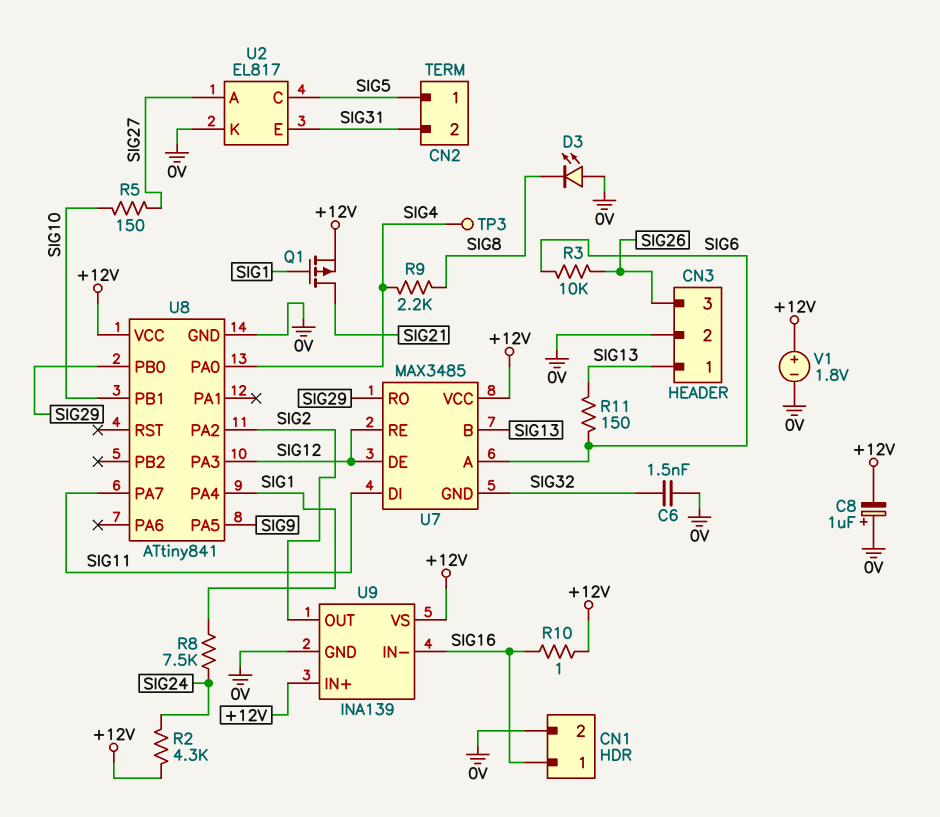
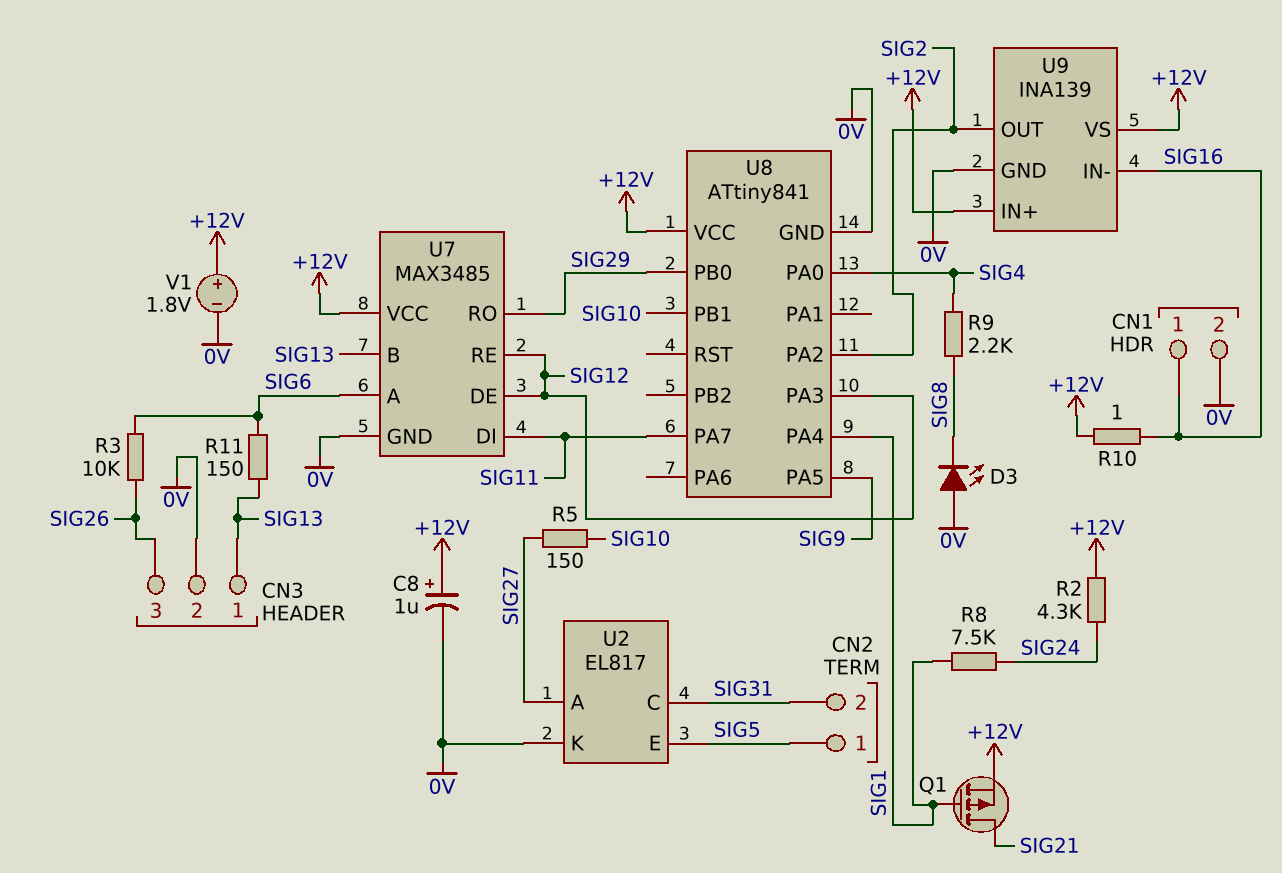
C6: 1.5nF (0V, SIG32) -> none
C8: 1uF (plus 0V, minus +12V) -> 1uF (plus +12V, minus 0V)
TP3: test point (SIG4) -> none
U2 pin C: SIG5 -> SIG31
U2 pin E: SIG31 -> SIG5
U7 pin GND: SIG32 -> 0V

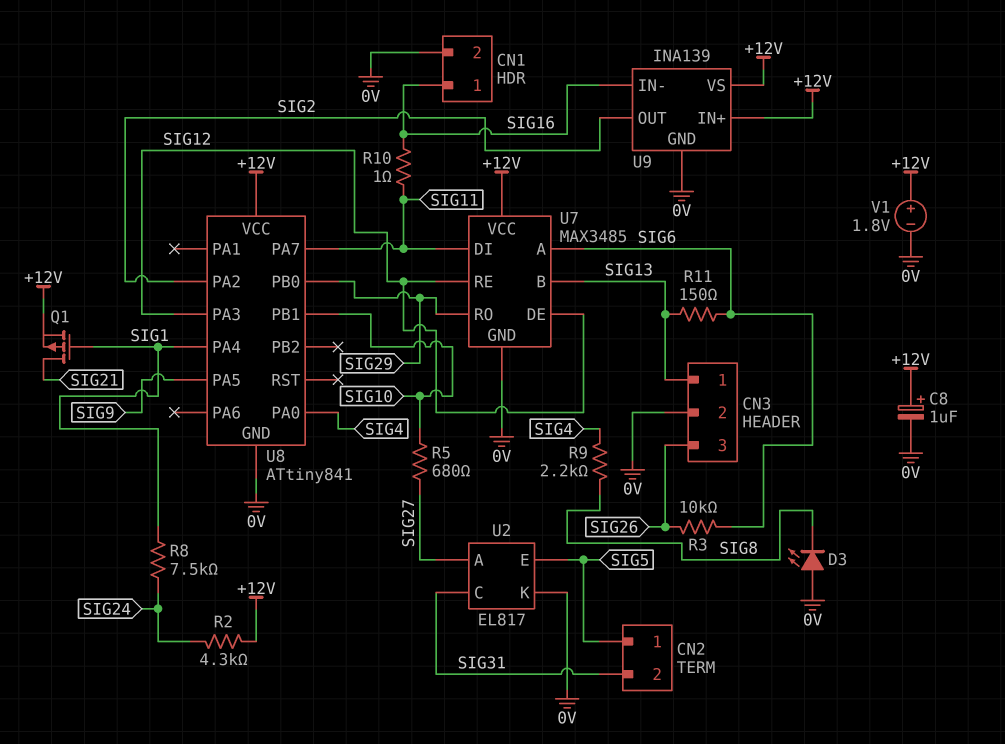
R5: 150 (SIG10, SIG27) -> 680 (SIG10, SIG27)
R10: 1 (+12V, SIG16) -> 1 (SIG11, SIG16)

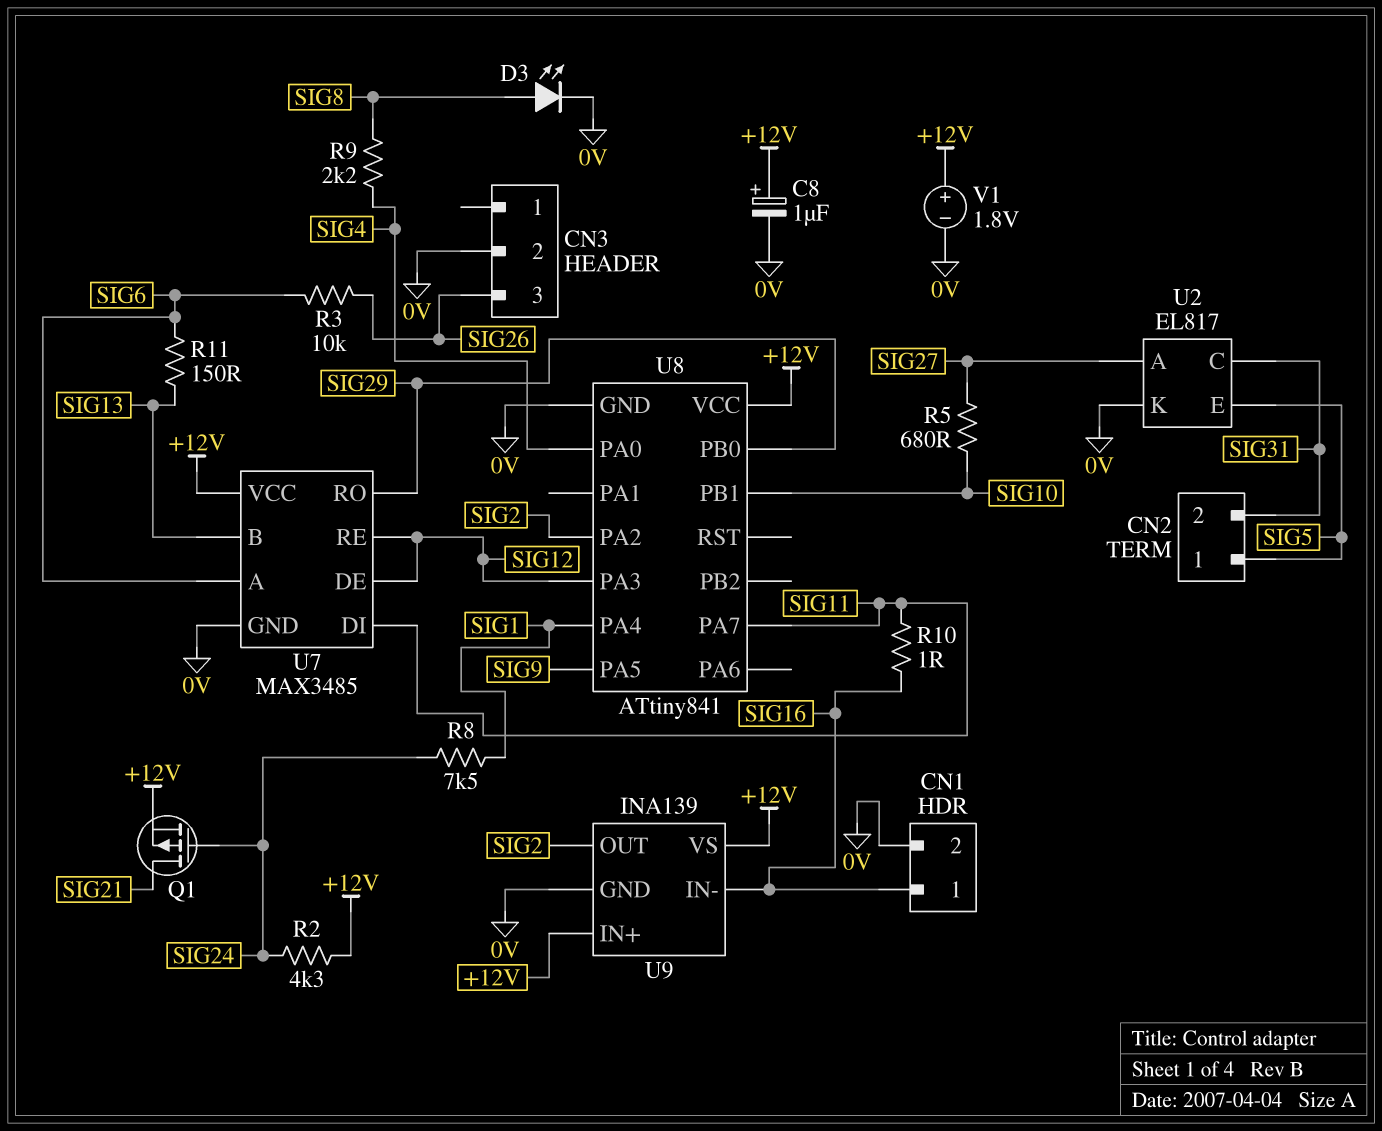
CN3 pin 1: SIG13 -> none
D3: LED (A 0V, K SIG8) -> LED (A SIG8, K 0V)
Q1: PMOS (G SIG1, D SIG21, S +12V) -> PMOS (G SIG24, D SIG21, S +12V)

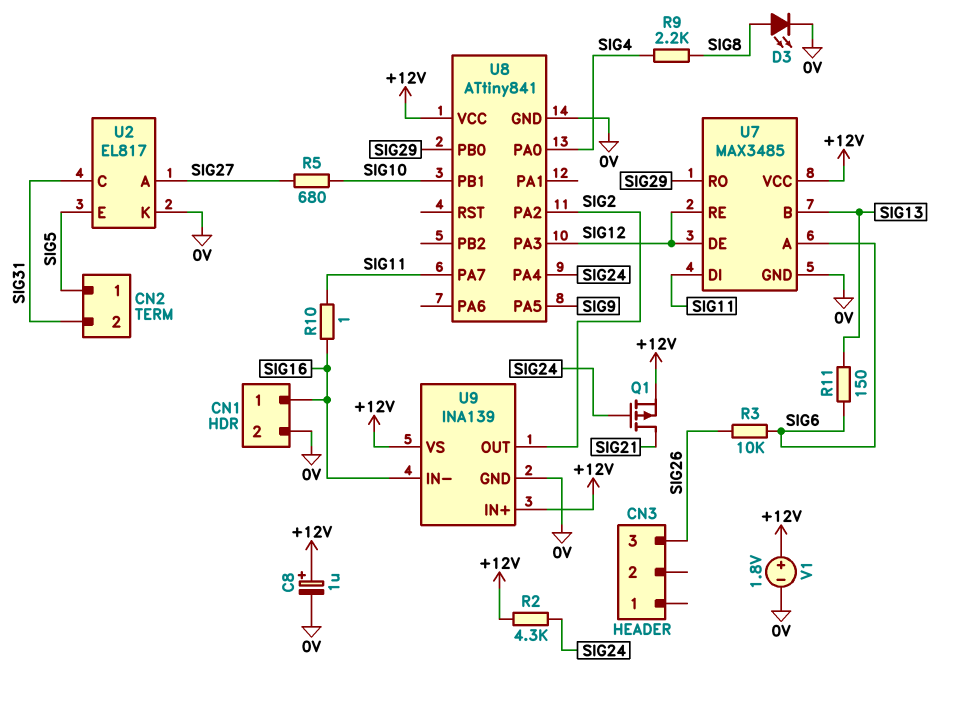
CN3 pin 2: 0V -> none
R8: 7.5k (SIG1, SIG24) -> none
U8 pin PA4: SIG1 -> SIG24

